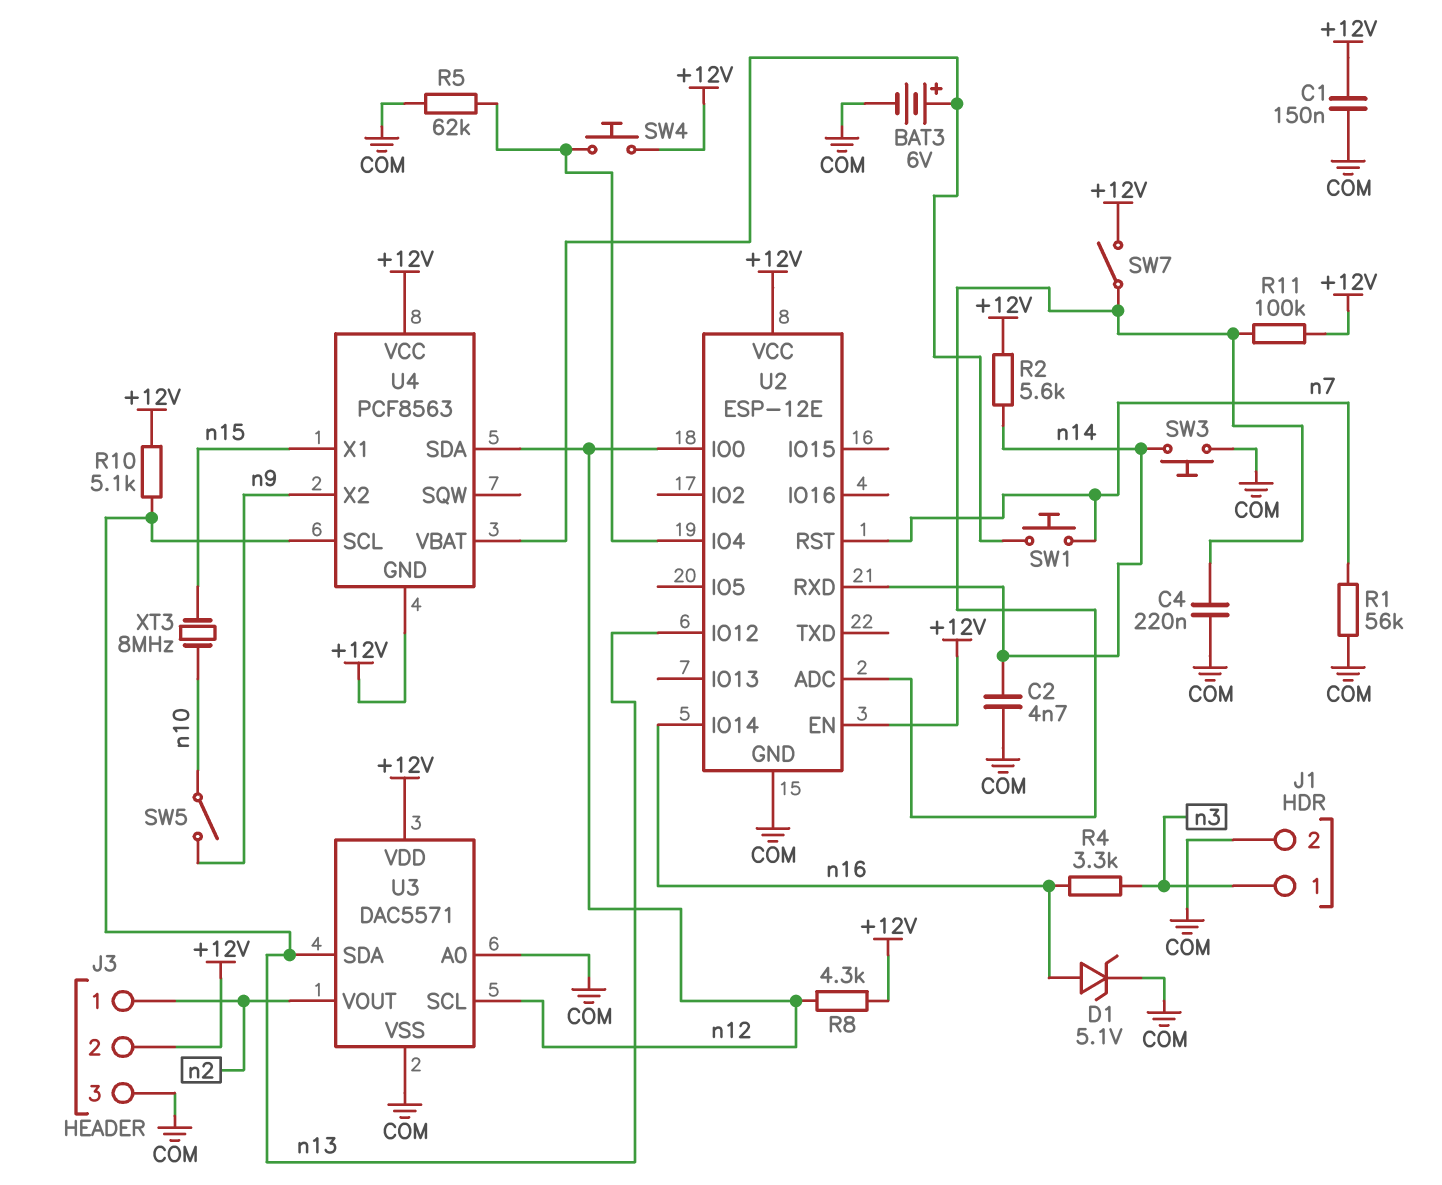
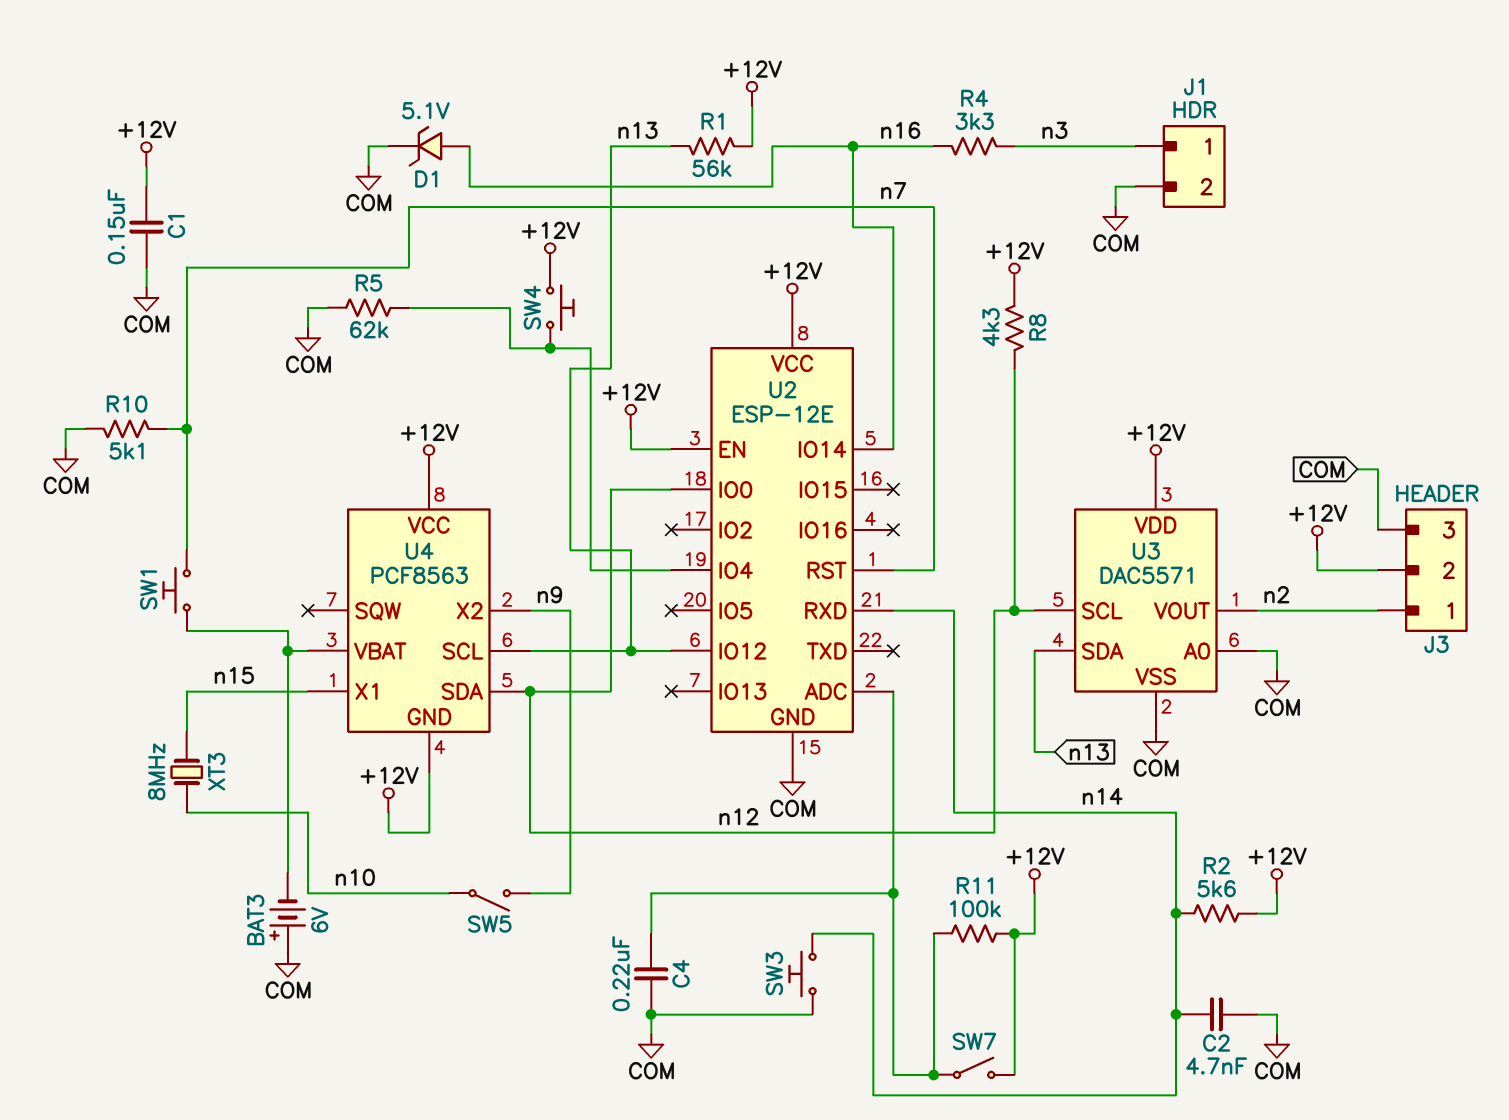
BAT3: 6V (plus U4/VBAT, minus COM) -> 6V (plus COM, minus U4/VBAT)
R1: 56k (COM, n7) -> 56k (+12V, n13)
R10: 5.1k (+12V, n13) -> 5.1k (COM, n7)

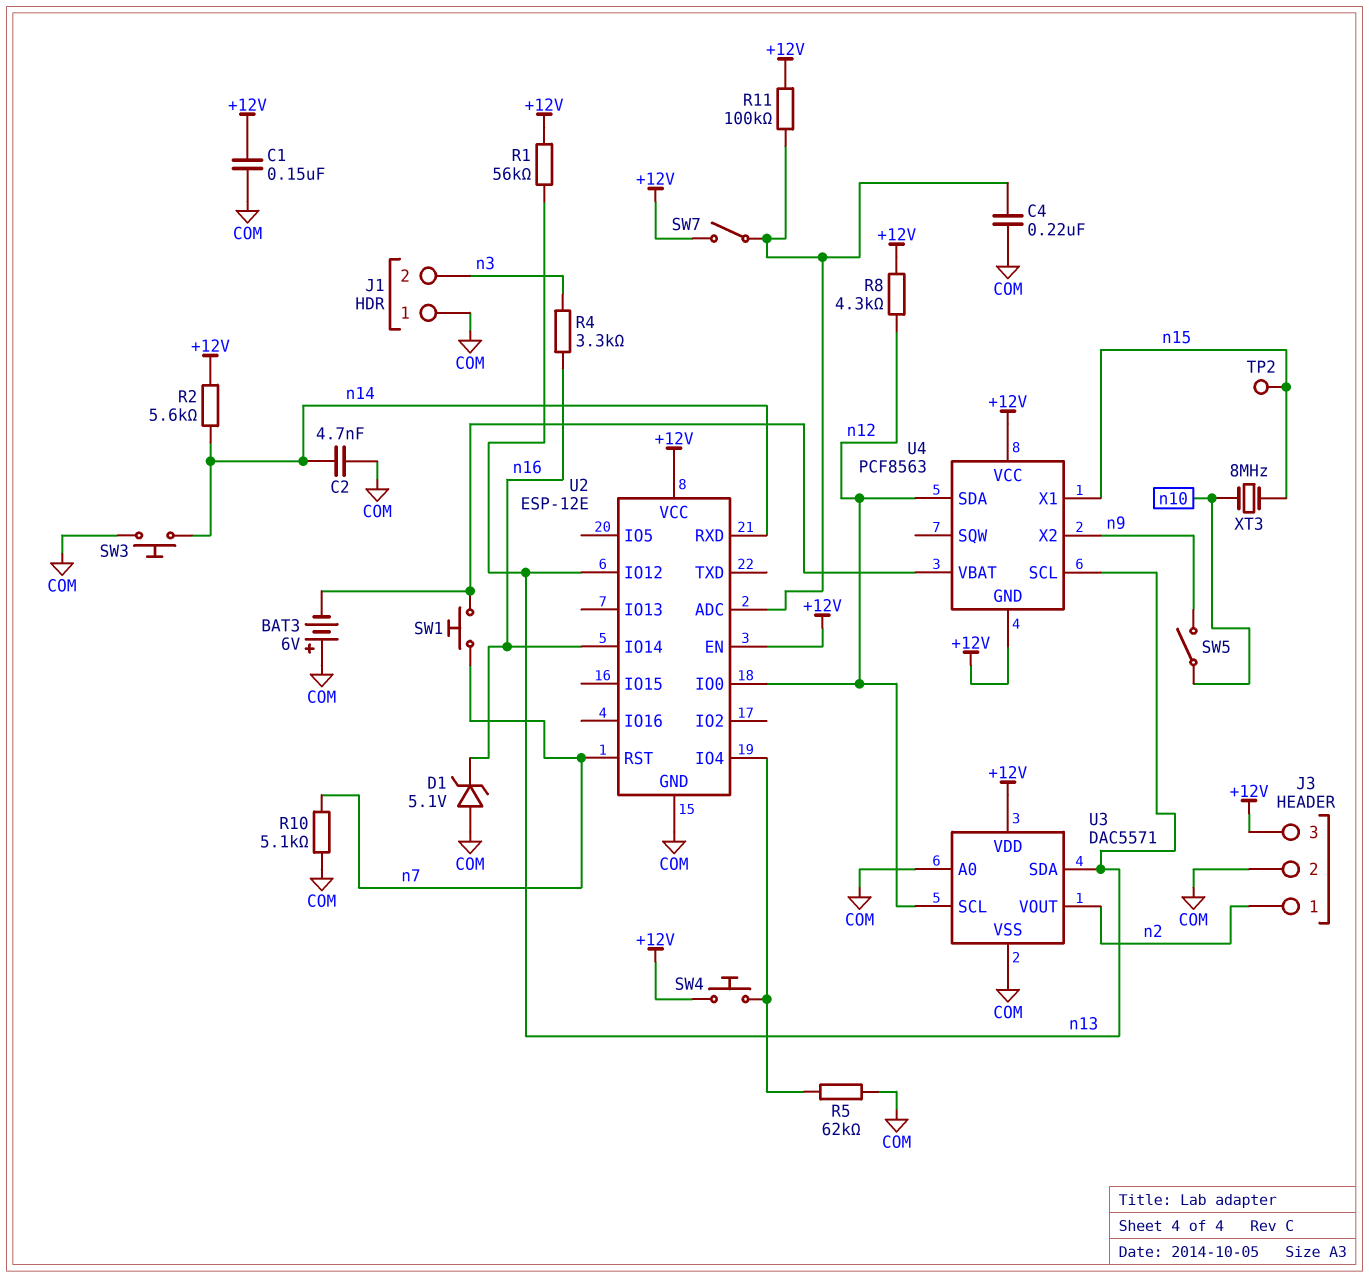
D1: zener 5.1V (A n16, K COM) -> zener 5.1V (A COM, K n16)
J1 pin 1: n3 -> COM
J1 pin 2: COM -> n3
J3 pin 2: +12V -> COM
J3 pin 3: COM -> +12V
TP2: none -> test point (n15)

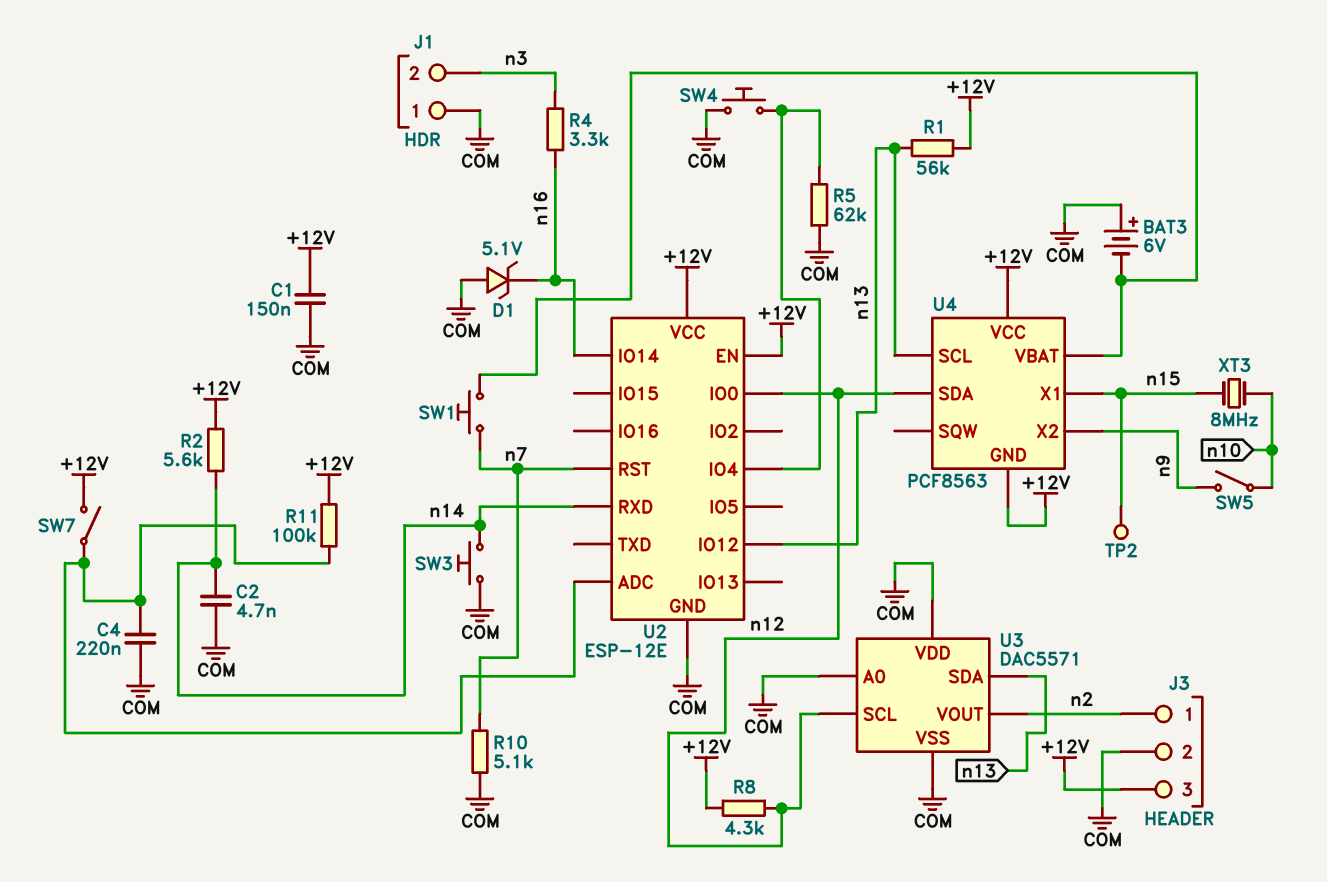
SW4: button (+12V, U2/IO4) -> button (COM, U2/IO4)
U3 pin VDD: +12V -> COM

